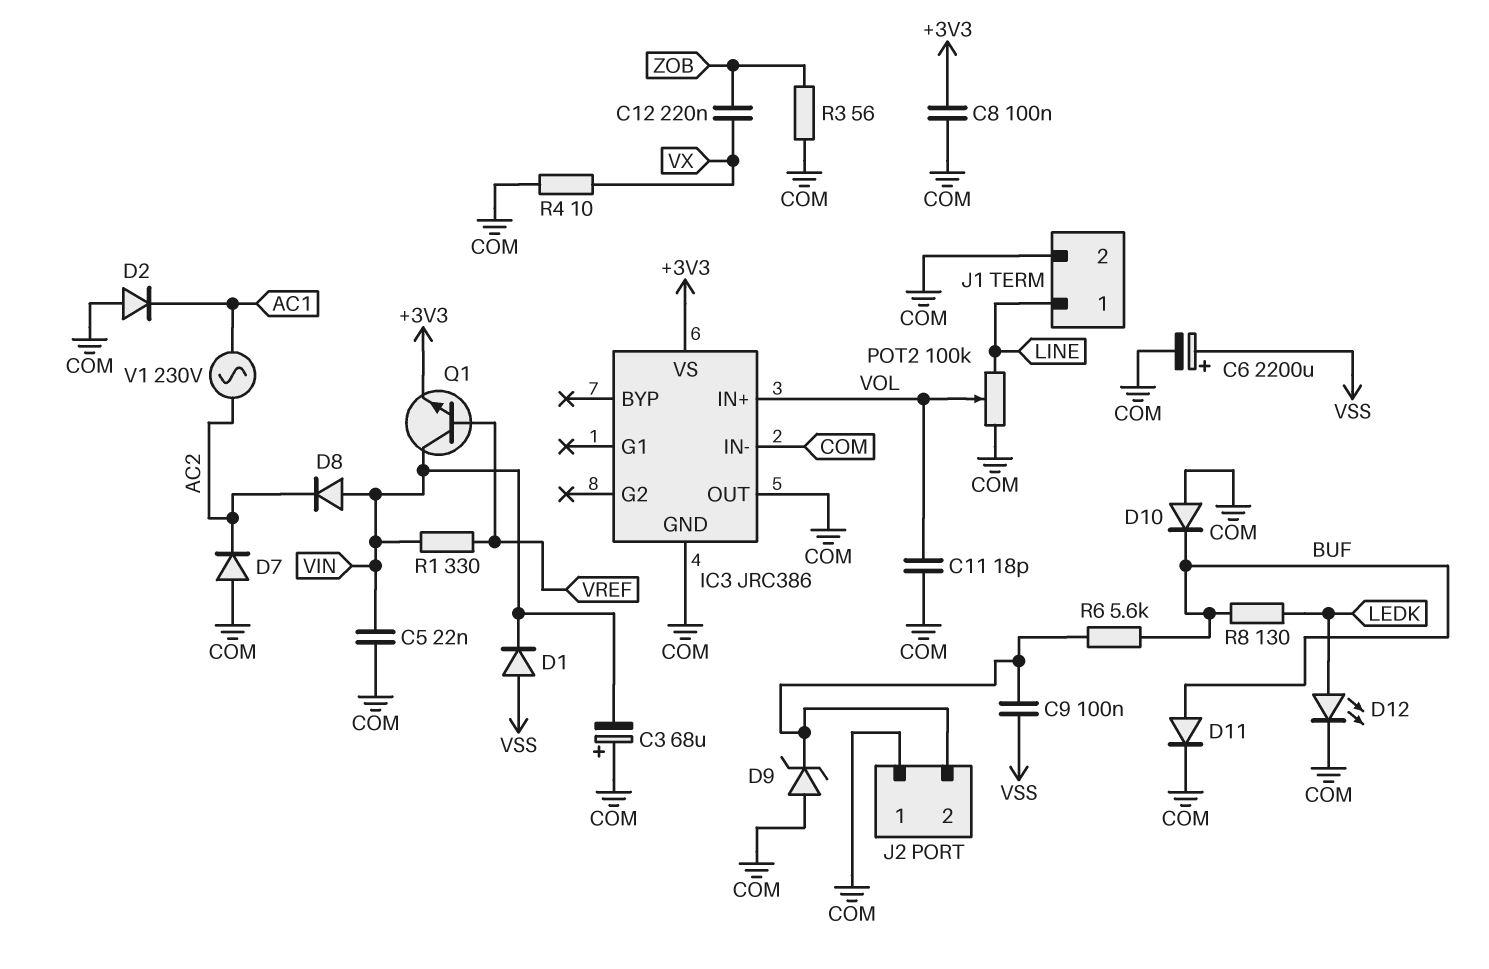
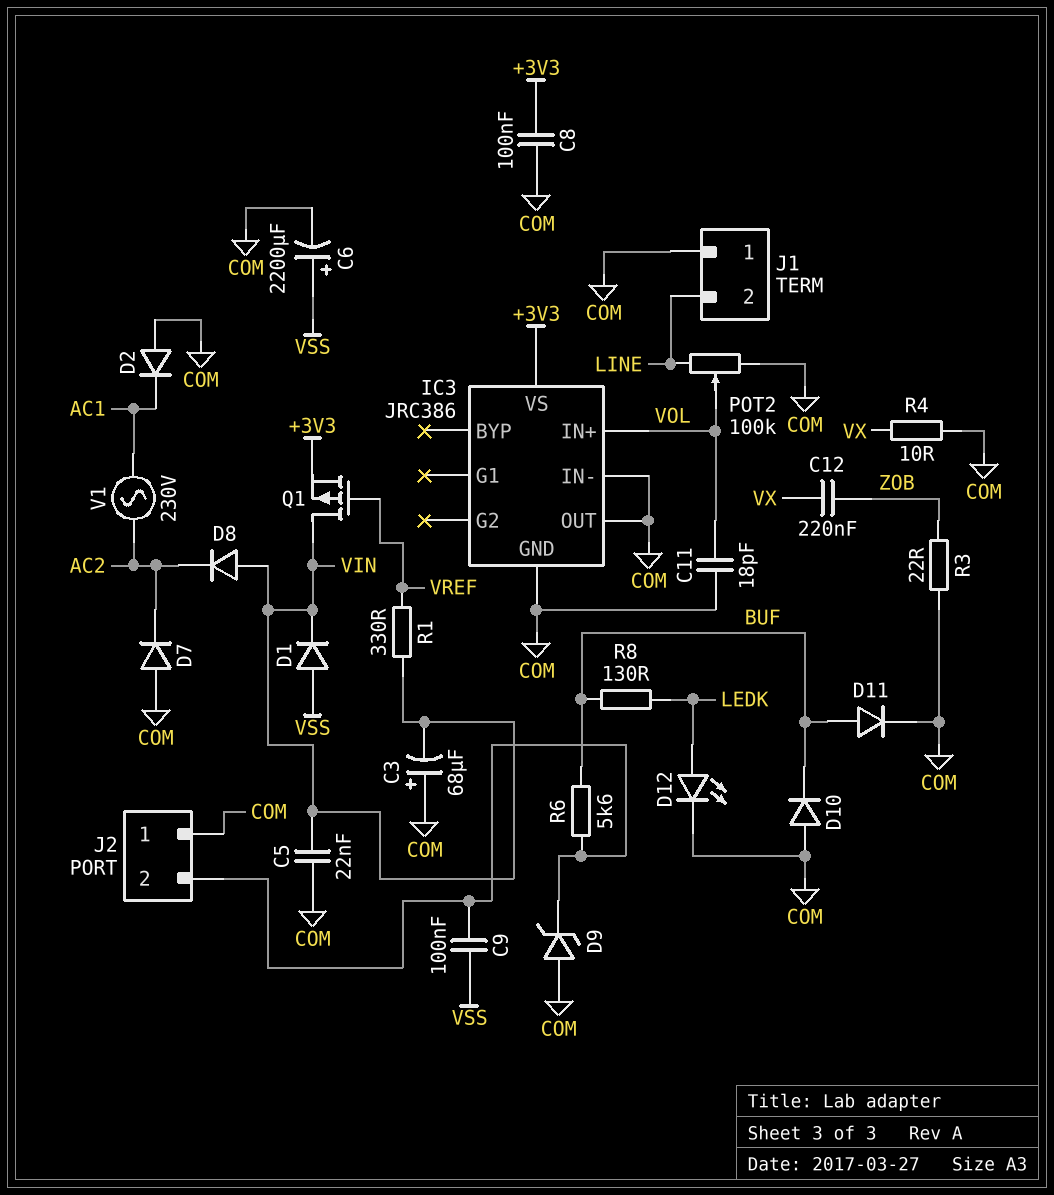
J1 pin 1: LINE -> COM
J1 pin 2: COM -> LINE
Q1: NPN (B VREF, C VIN, E +3V3) -> PMOS (G VREF, D VIN, S +3V3)
R3: 56 (COM, ZOB) -> 22 (COM, ZOB)

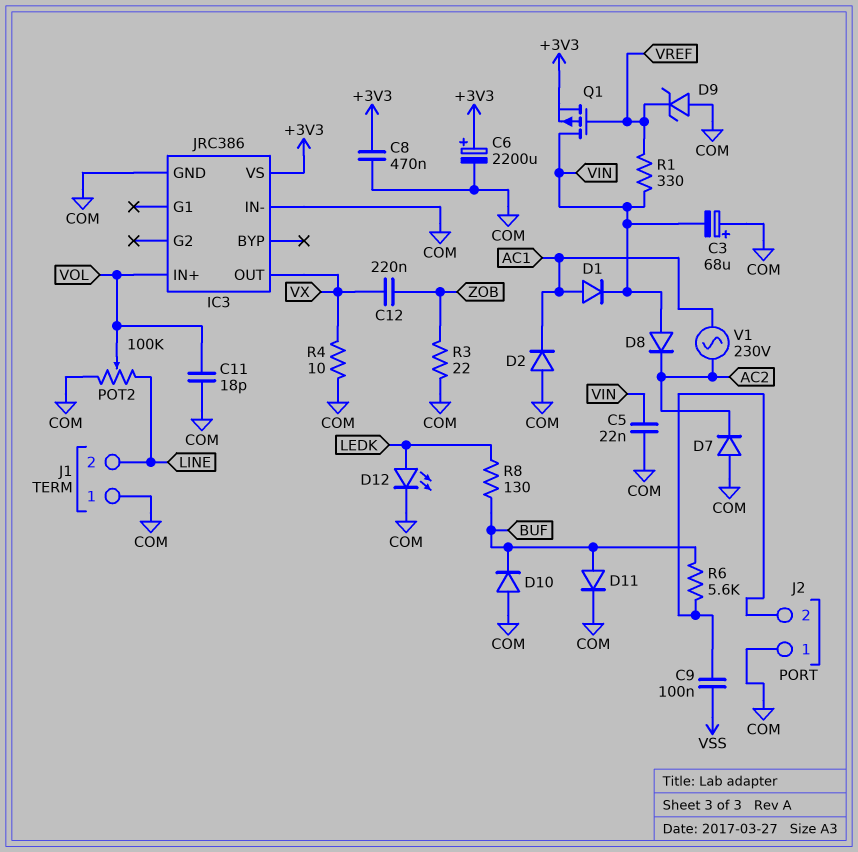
C6: 2200uF (plus VSS, minus COM) -> 2200uF (plus +3V3, minus COM)
C8: 100nF (+3V3, COM) -> 470nF (+3V3, COM)
D1: diode (A VSS, K VIN) -> diode (A AC1, K VIN)
D9: zener (A COM, K J2/2) -> zener (A COM, K VREF)
IC3 pin OUT: COM -> VX

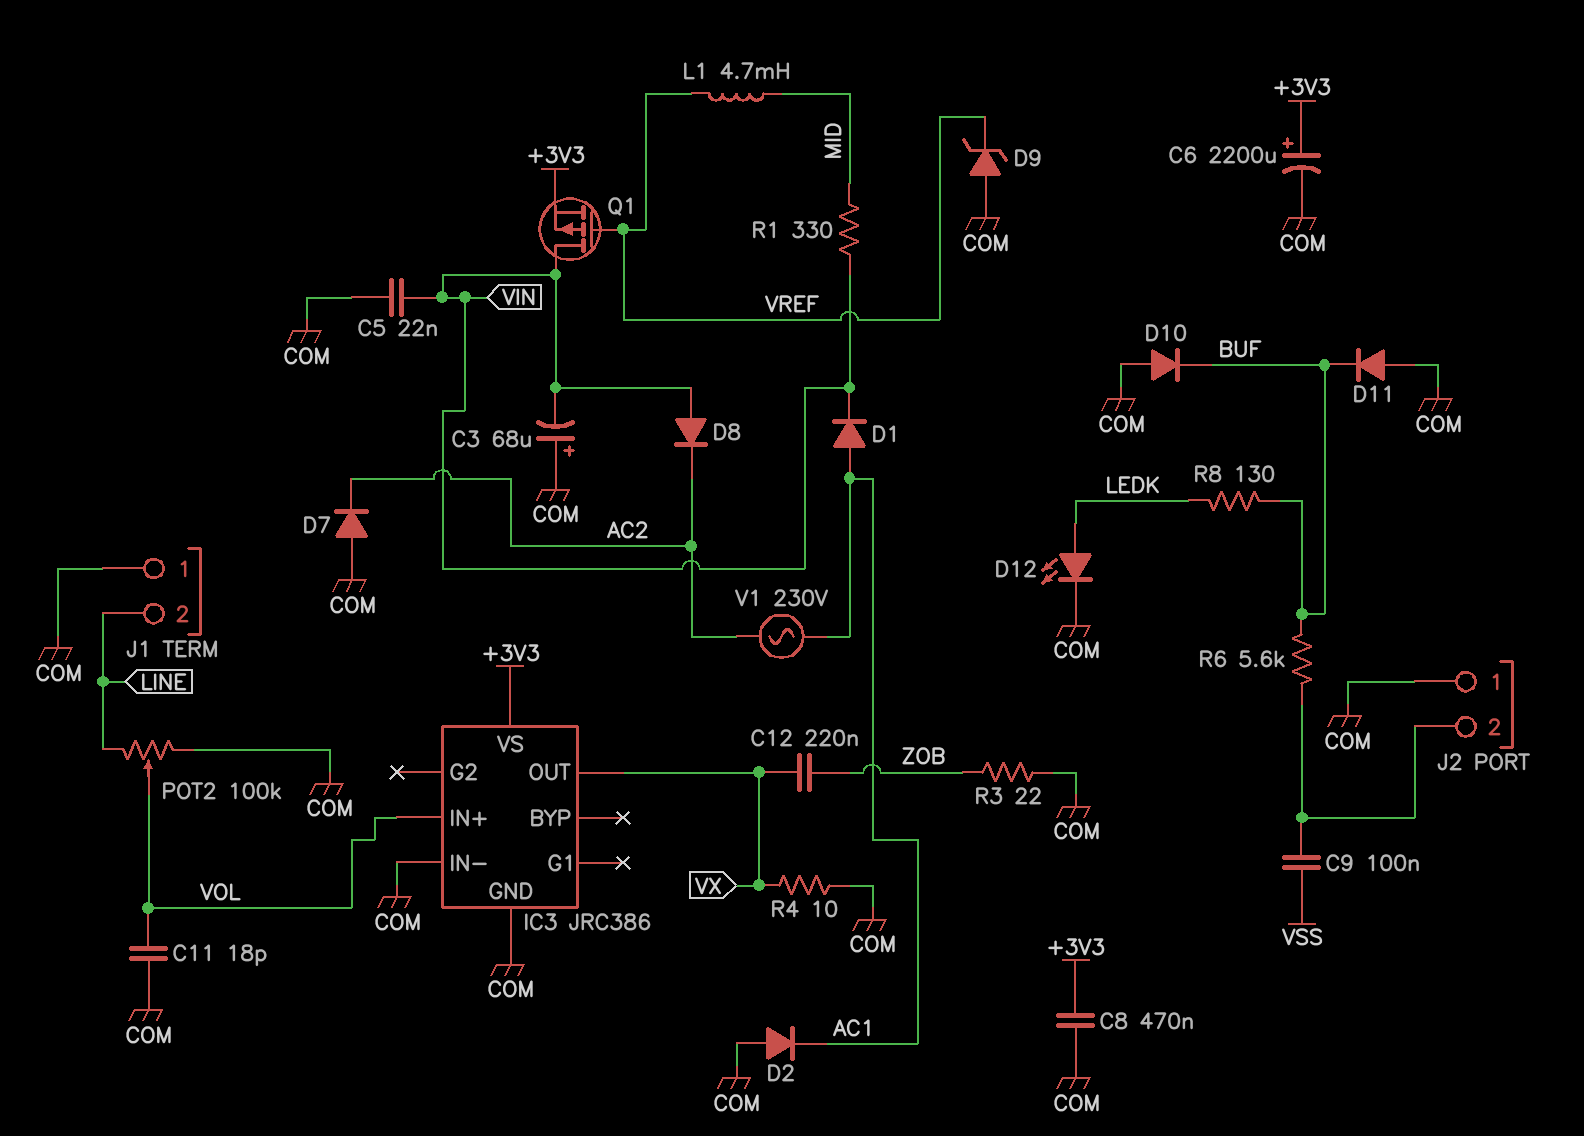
D11: diode (A BUF, K COM) -> diode (A COM, K BUF)
L1: none -> 4.7mH (MID, VREF)
R1: 330 (VIN, VREF) -> 330 (MID, VIN)

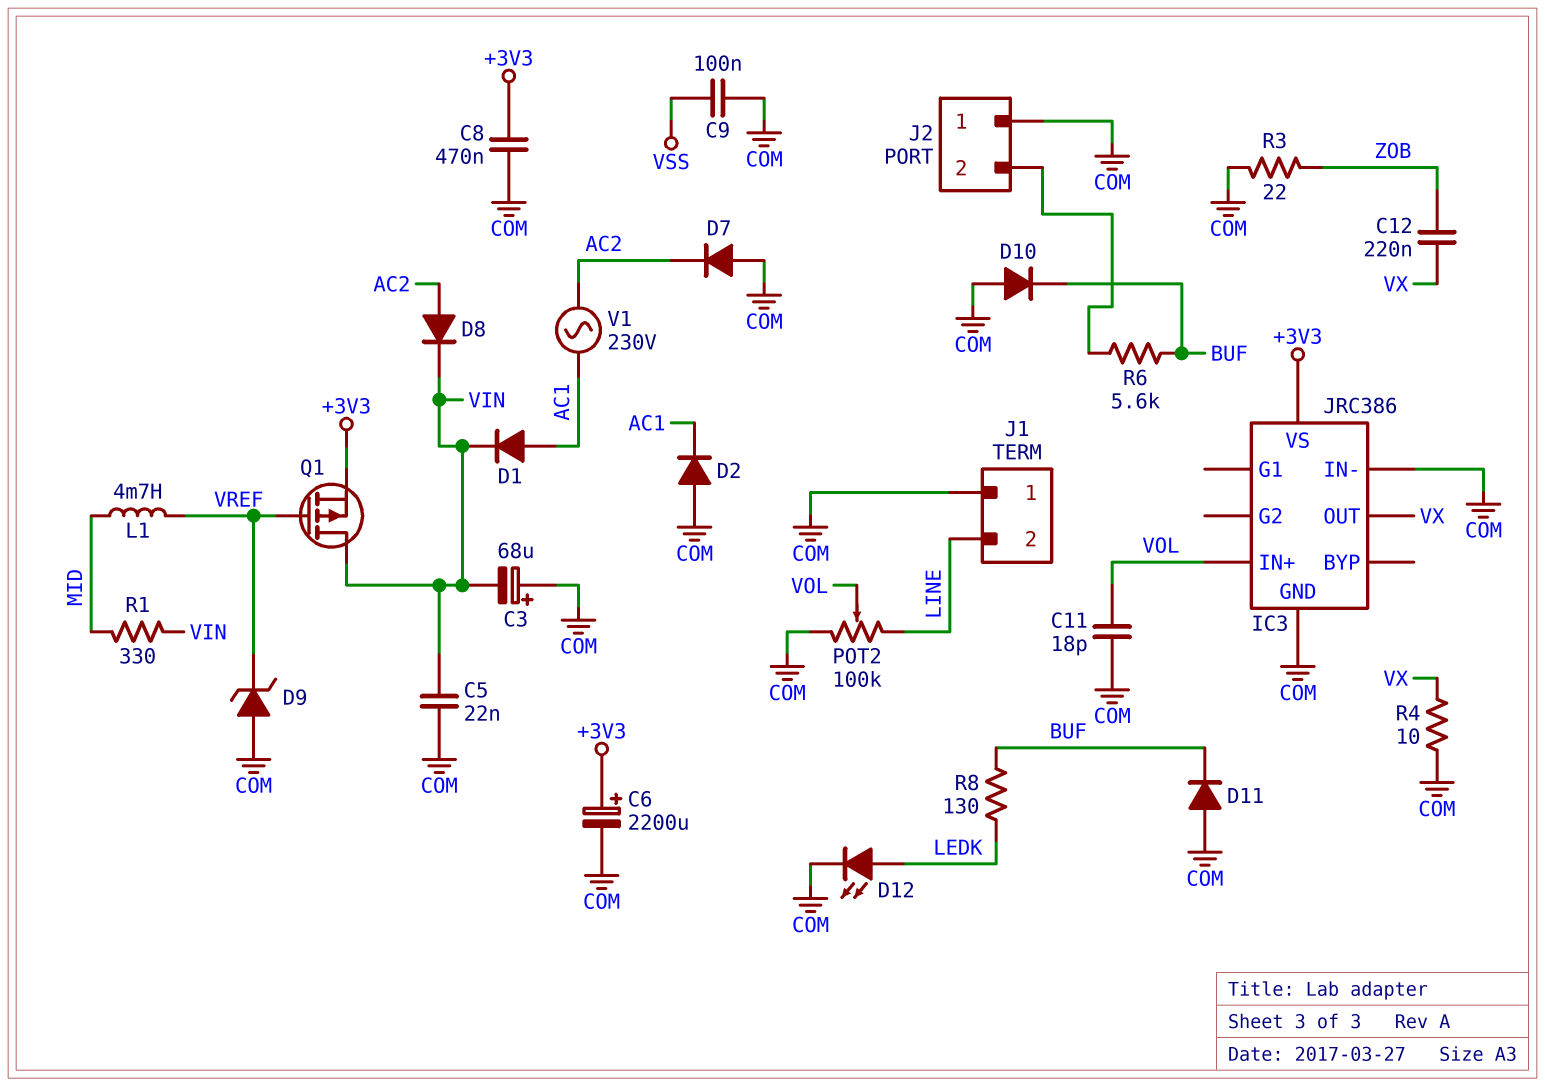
C9: 100nF (J2/2, VSS) -> 100nF (COM, VSS)
D8: diode (A VIN, K AC2) -> diode (A AC2, K VIN)

